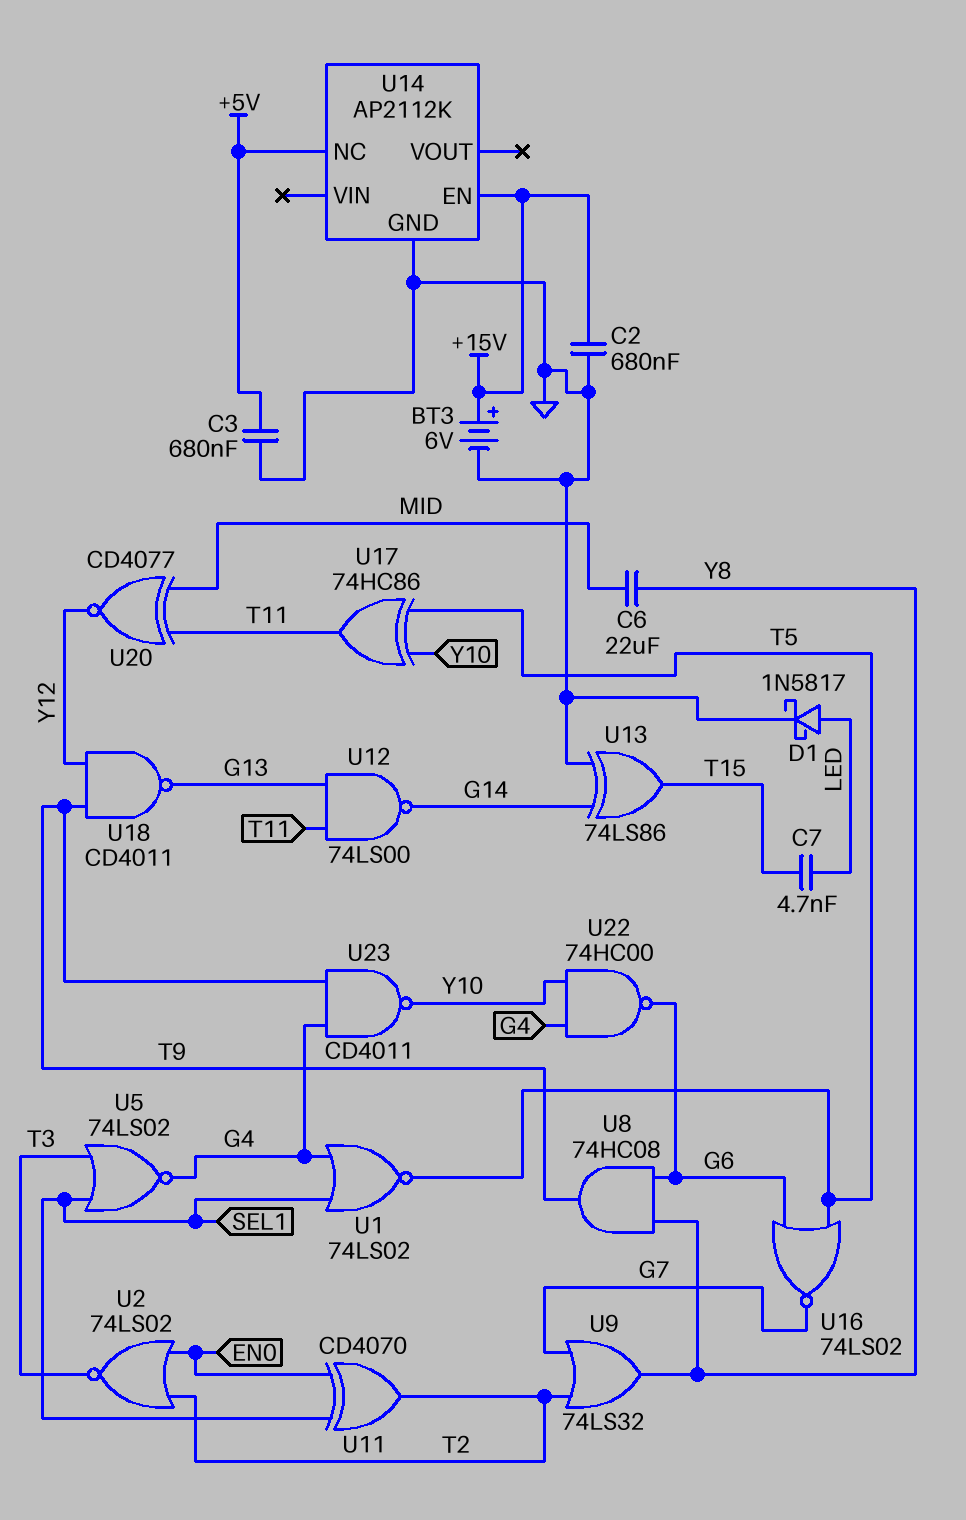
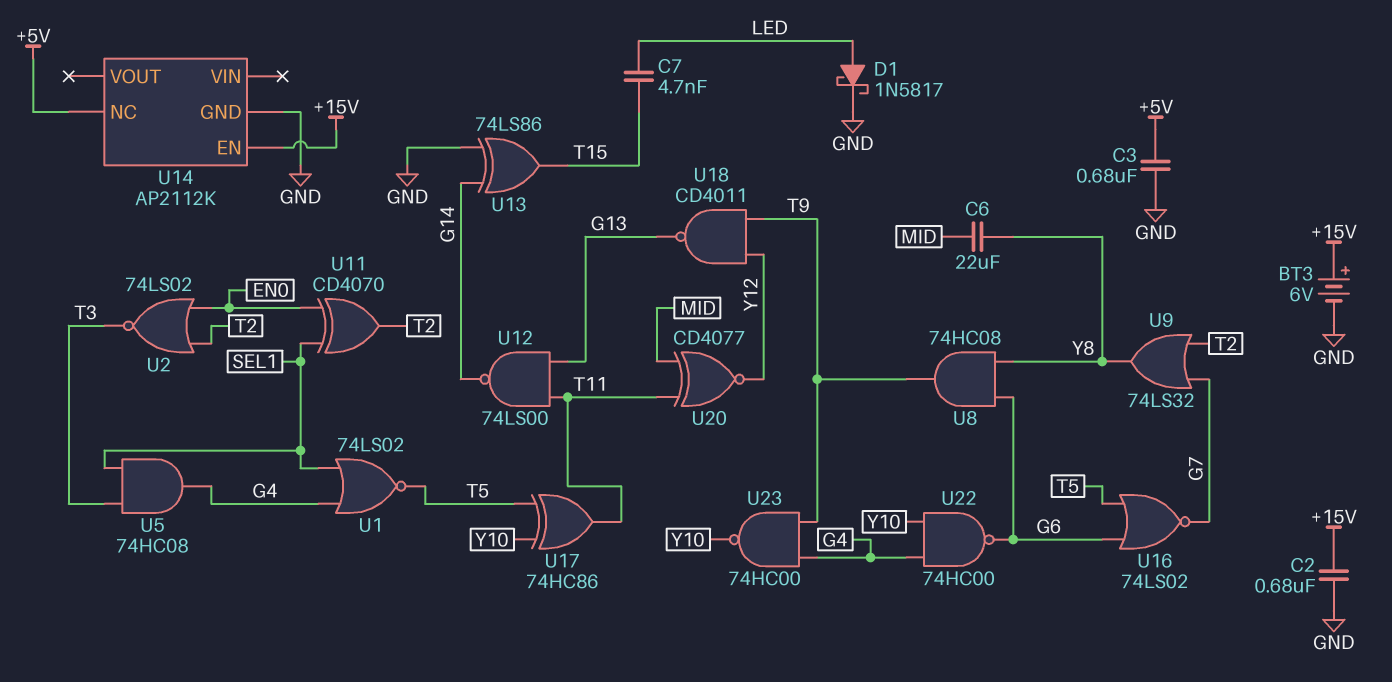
U5: NOR 74LS02 (in SEL1, in T3, out G4) -> AND 74HC08 (in SEL1, in T3, out G4)
U23: NAND CD4011 (in G4, in T9, out Y10) -> NAND 74HC00 (in G4, in T9, out Y10)

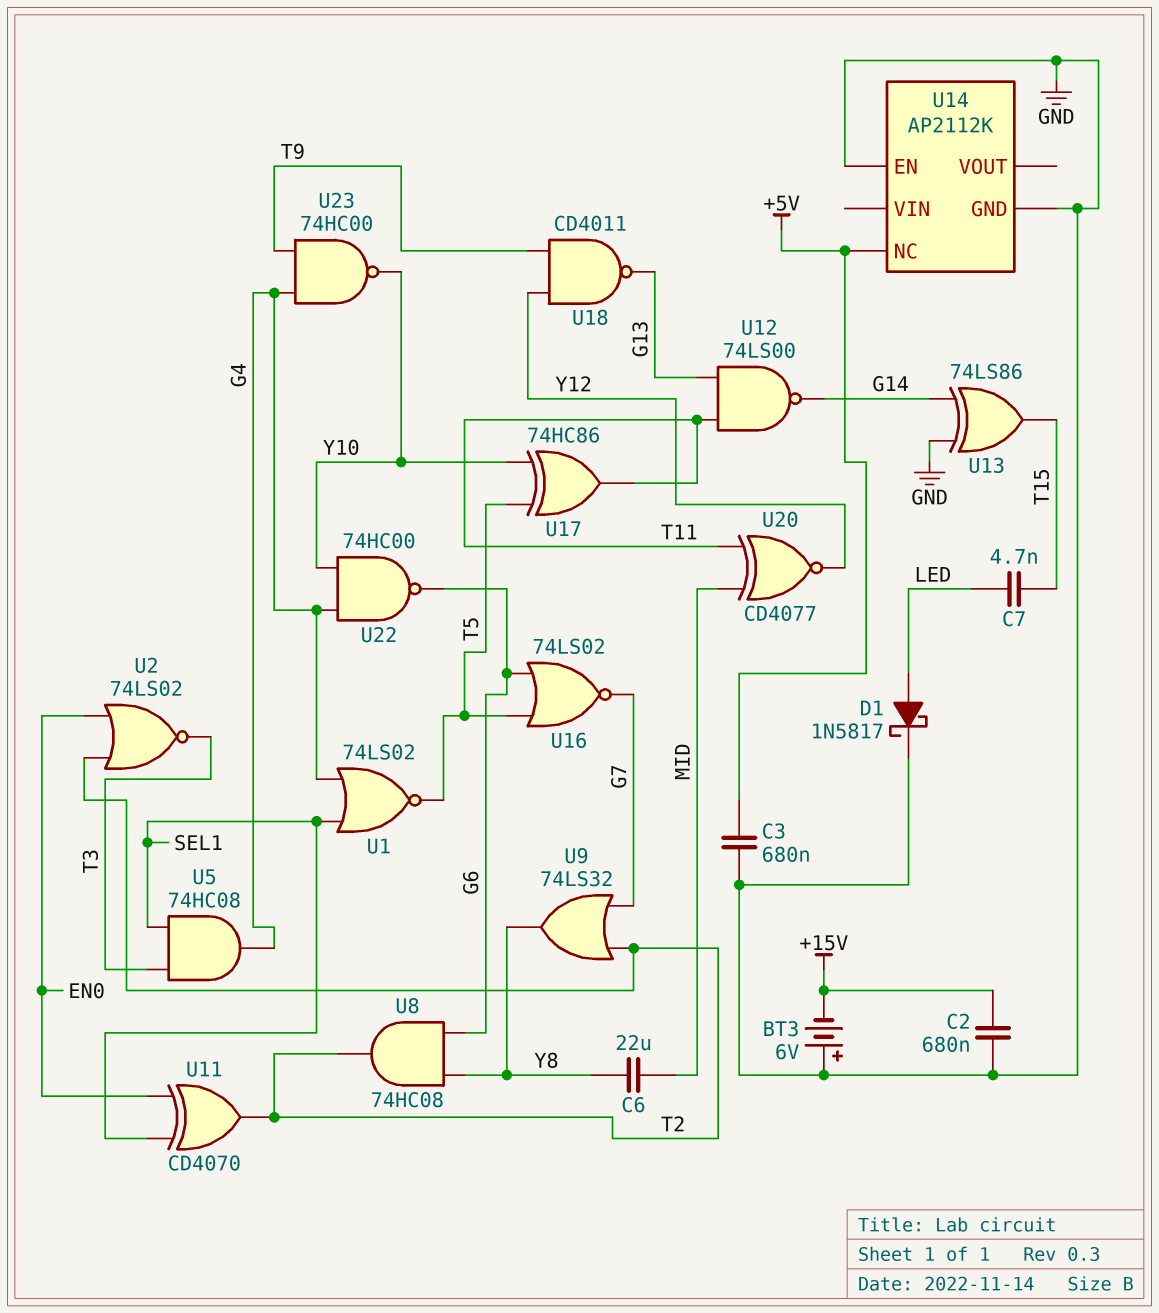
BT3: 6V (plus +15V, minus GND) -> 6V (plus GND, minus +15V)
U8: AND 74HC08 (in G6, in Y8, out T9) -> AND 74HC08 (in G6, in Y8, out T2)
U14 pin EN: +15V -> GND

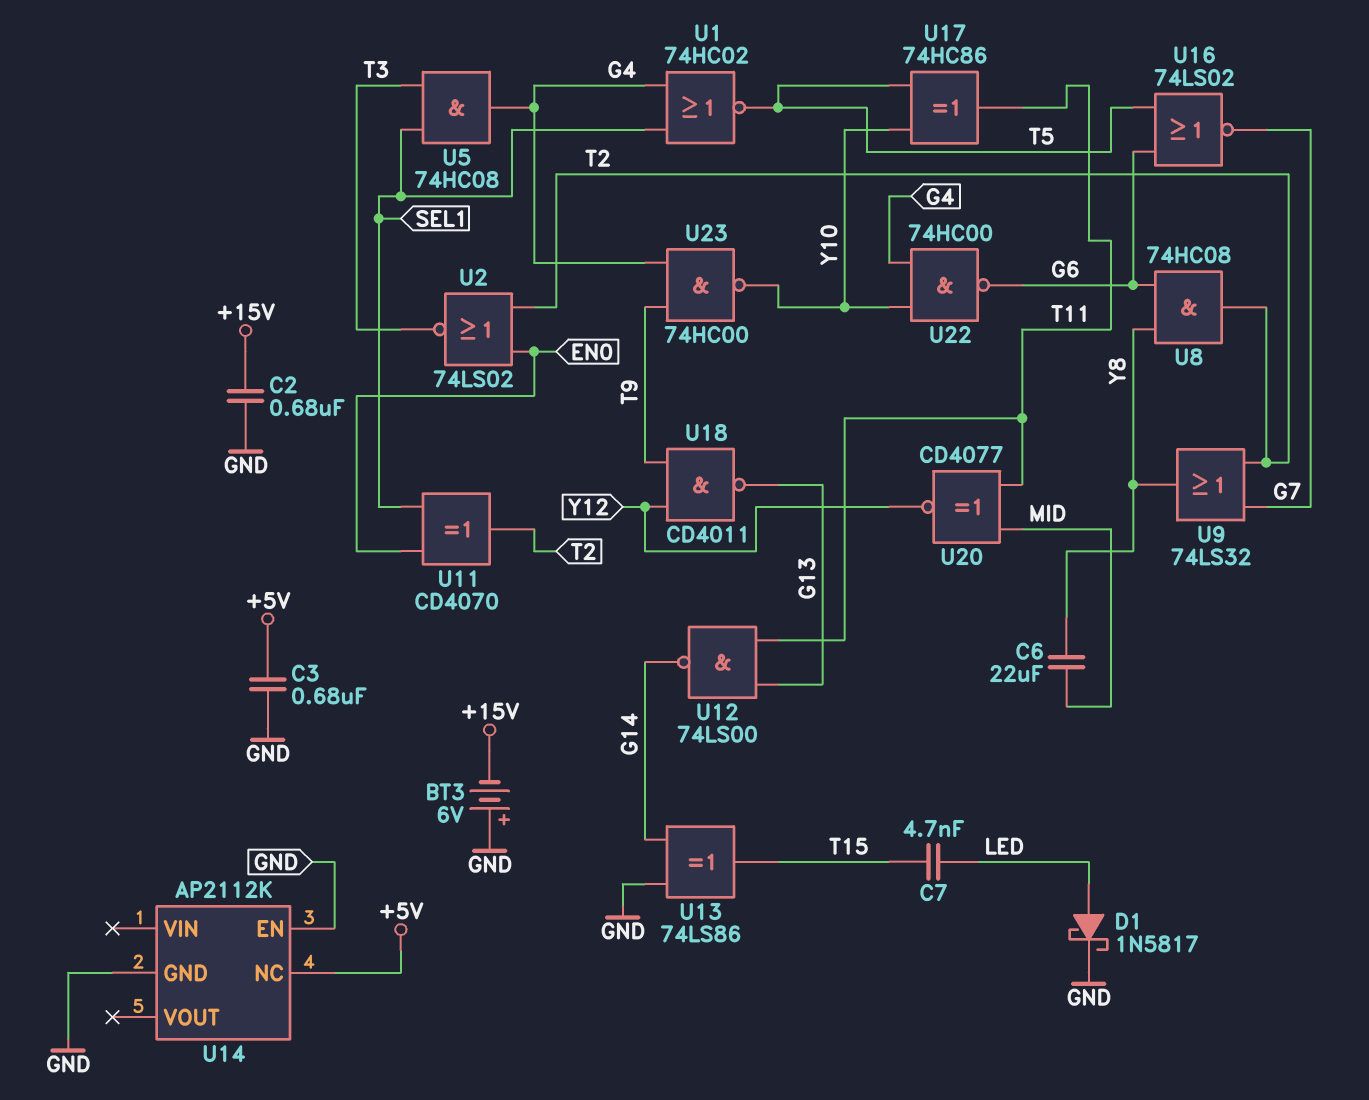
U1: NOR 74LS02 (in G4, in SEL1, out T5) -> NOR 74HC02 (in G4, in SEL1, out T5)

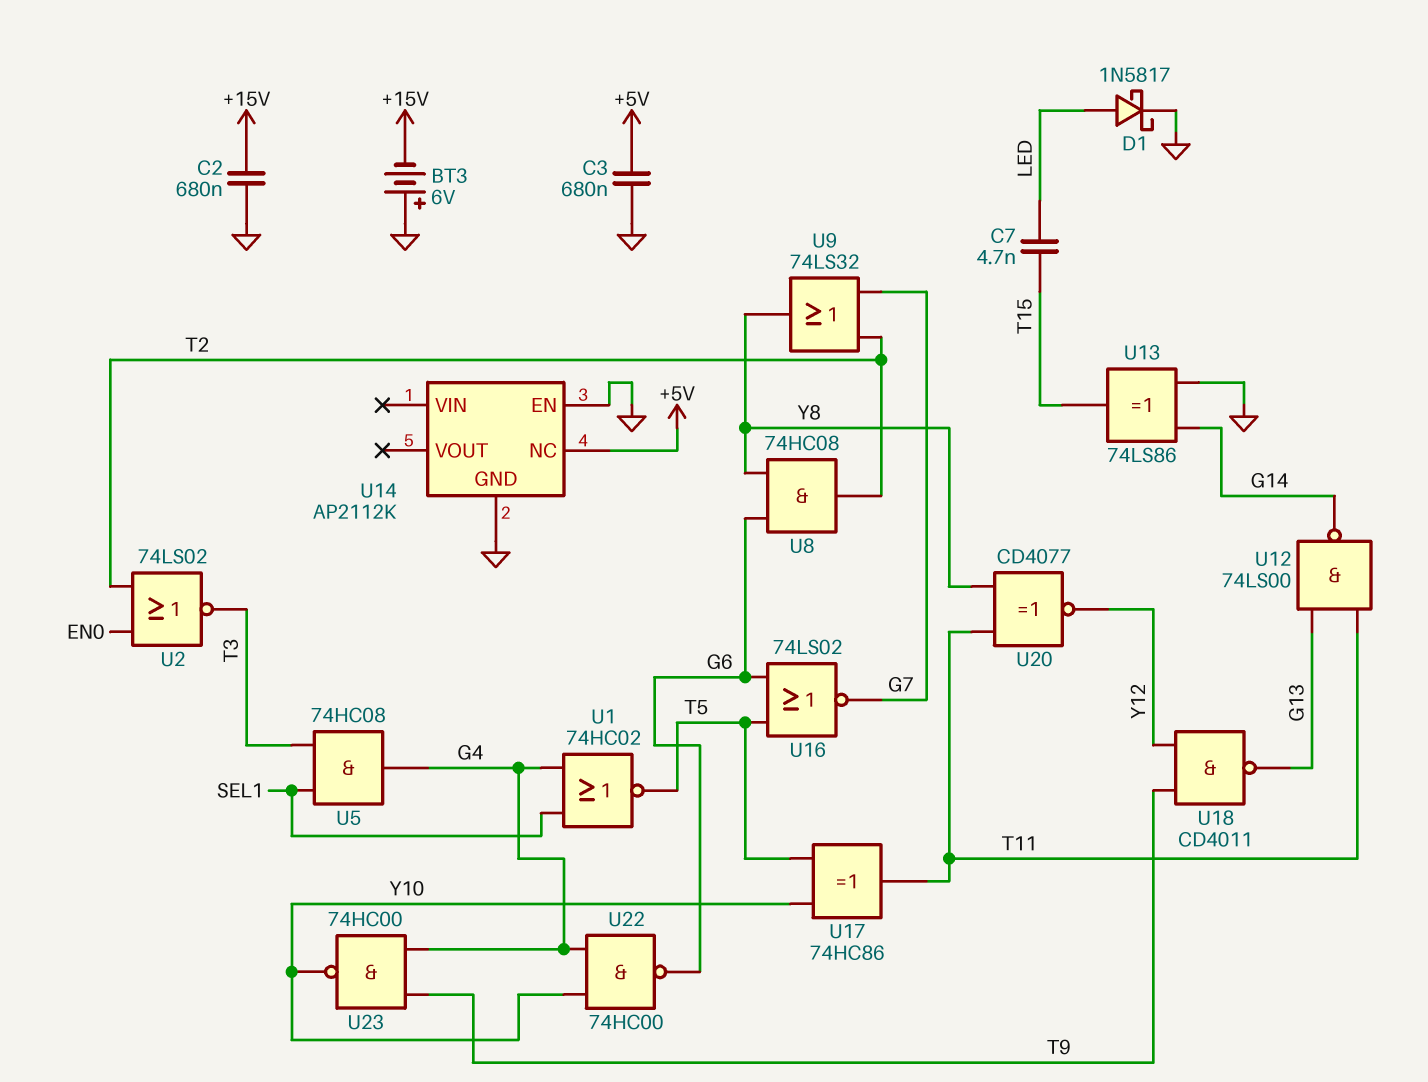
C6: 22uF (MID, Y8) -> none
U11: XOR CD4070 (in EN0, in SEL1, out T2) -> none
U20: XNOR CD4077 (in MID, in T11, out Y12) -> XNOR CD4077 (in T11, in Y8, out Y12)

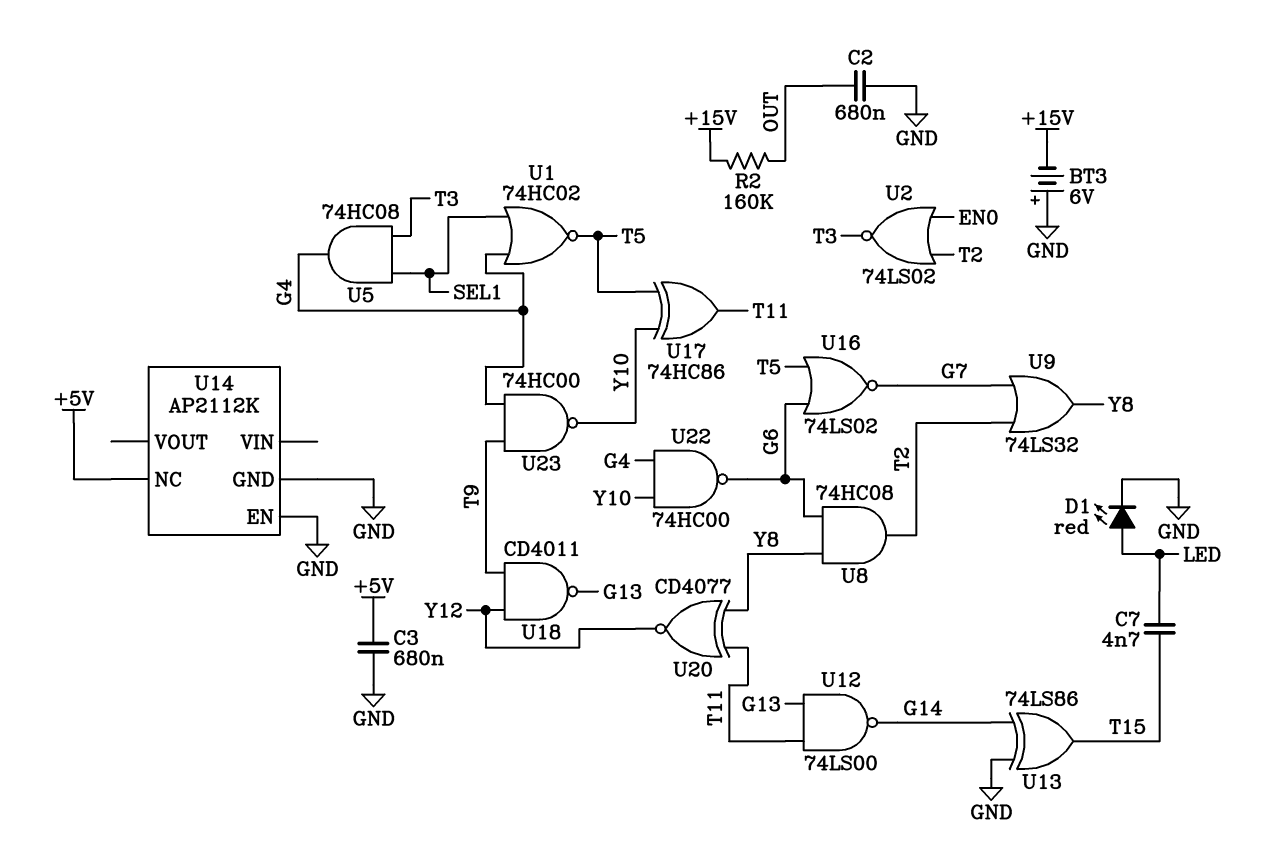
C2: 680nF (+15V, GND) -> 680nF (GND, OUT)
D1: schottky 1N5817 (A LED, K GND) -> LED red (A LED, K GND)
R2: none -> 160k (+15V, OUT)

